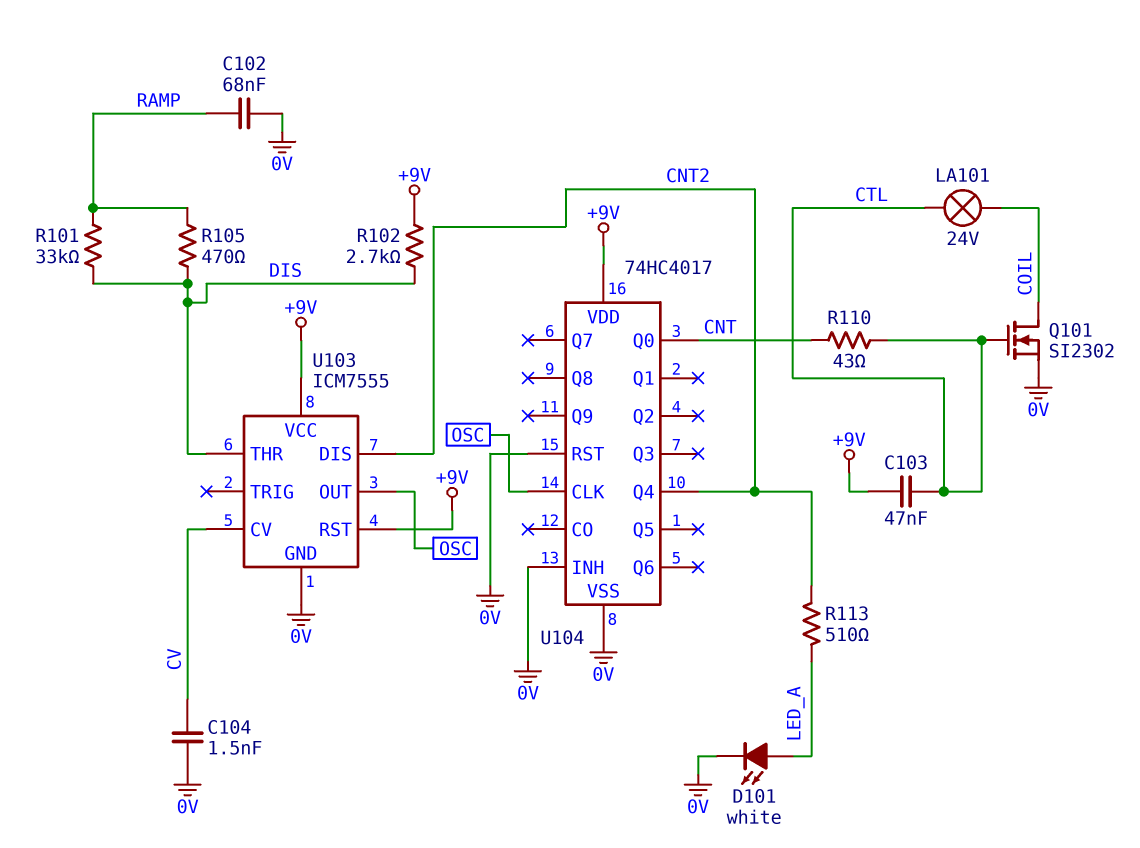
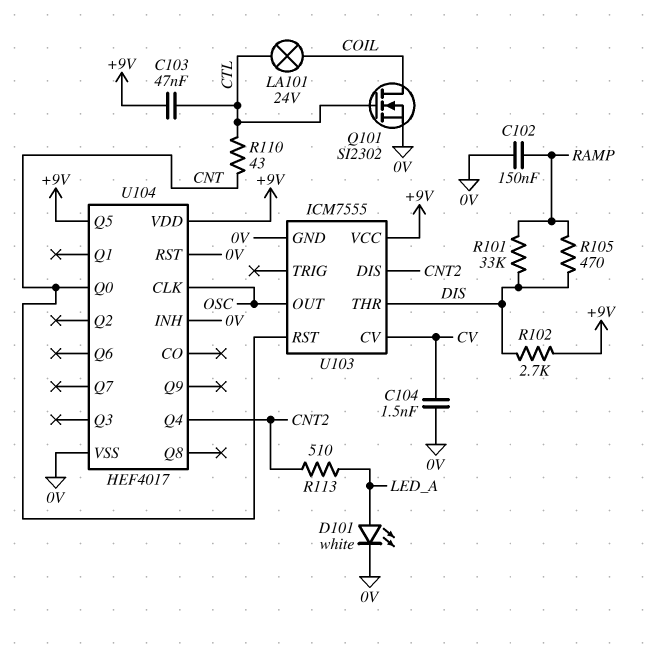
C102: 68nF (0V, RAMP) -> 150nF (0V, RAMP)
U103 pin RST: +9V -> CNT
U104: 74HC4017 -> HEF4017
U104 pin Q5: none -> +9V

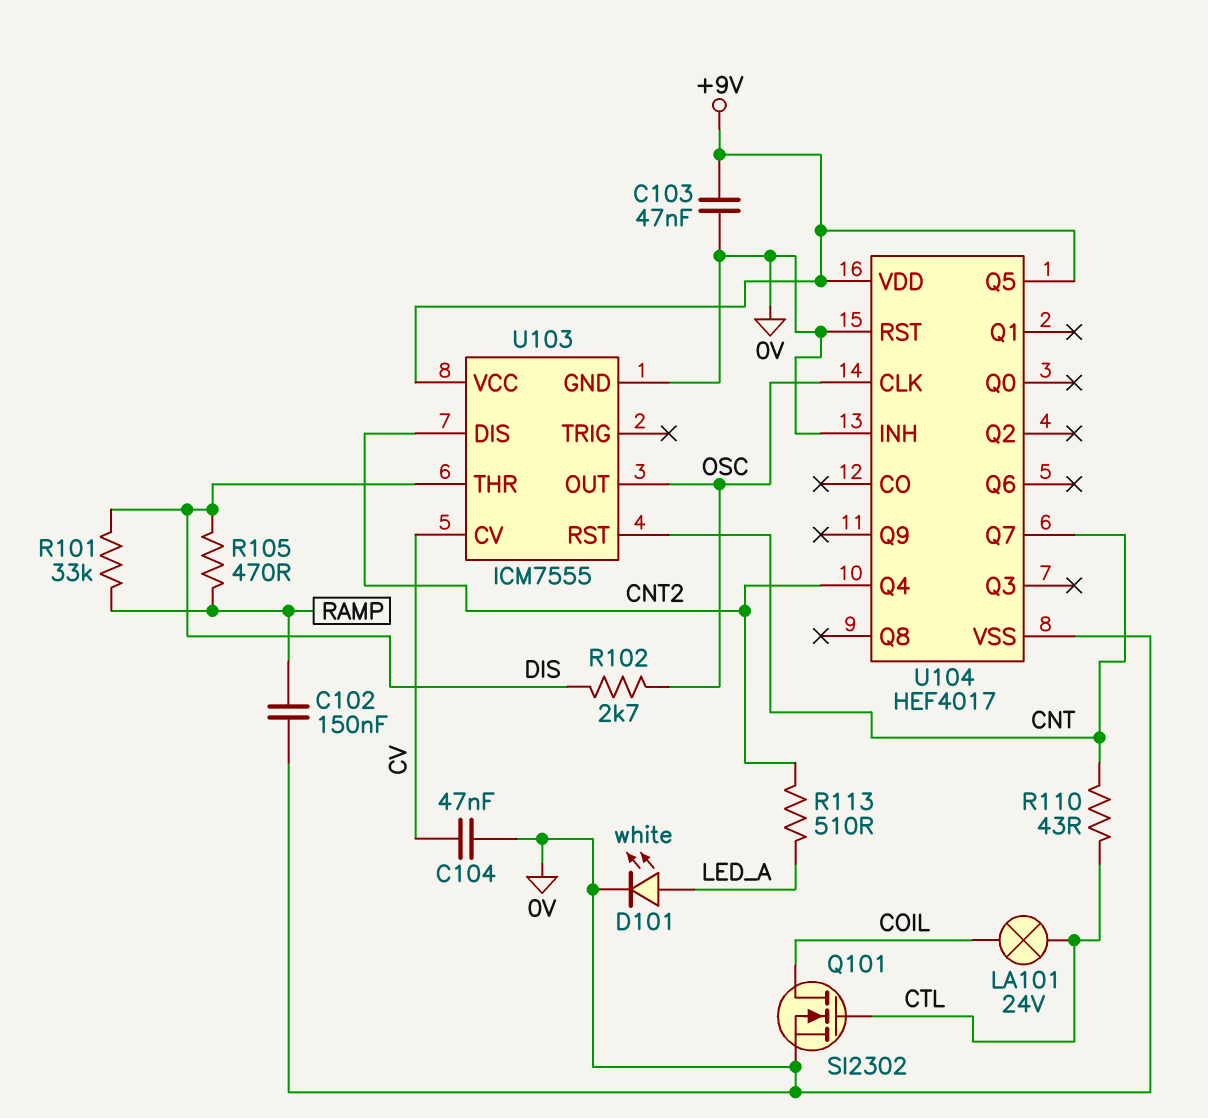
C103: 47nF (+9V, CTL) -> 47nF (+9V, 0V)
C104: 1.5nF (0V, CV) -> 47nF (0V, CV)
R102: 2.7k (+9V, DIS) -> 2.7k (DIS, OSC)
U104 pin Q0: CNT -> none
U104 pin Q7: none -> CNT

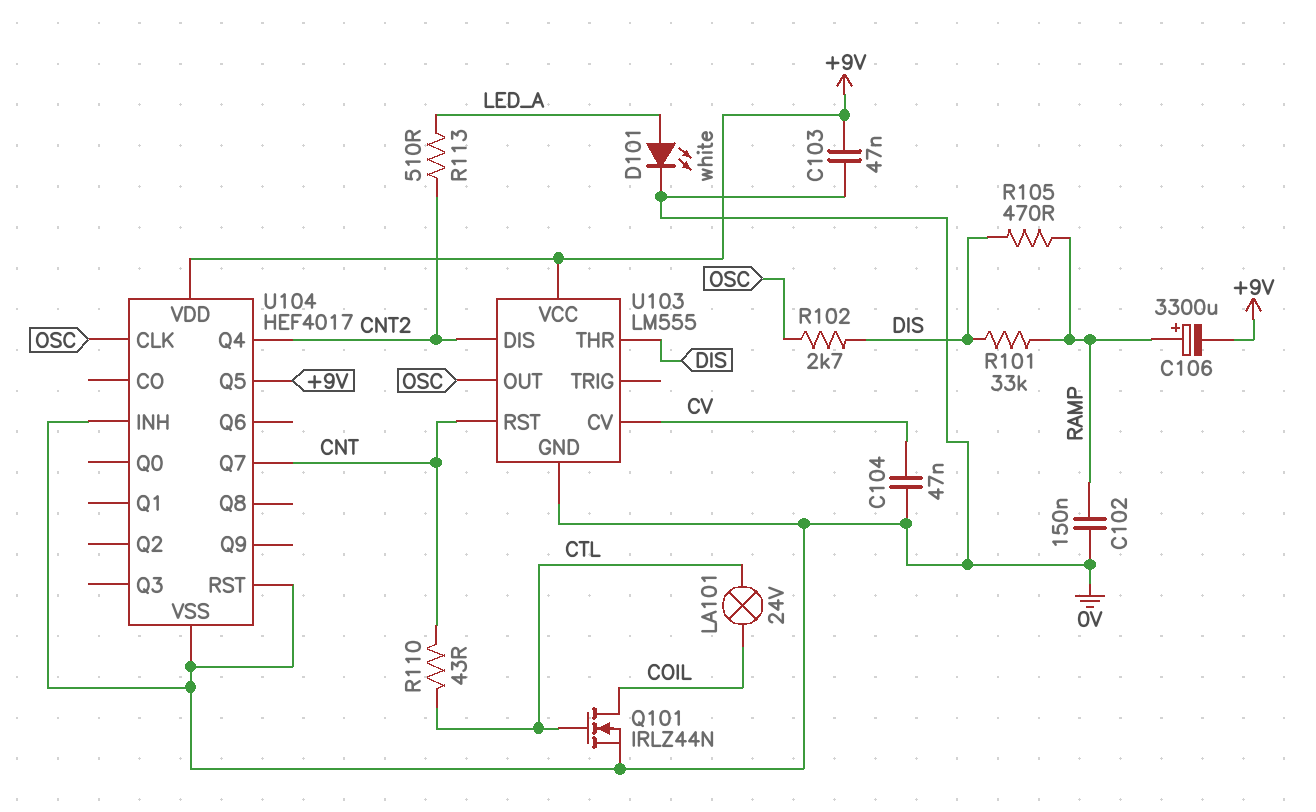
C106: none -> 3300uF (plus RAMP, minus +9V)
Q101: NMOS SI2302 (G CTL, D COIL, S 0V) -> NMOS IRLZ44N (G CTL, D COIL, S 0V)
U103: ICM7555 -> LM555

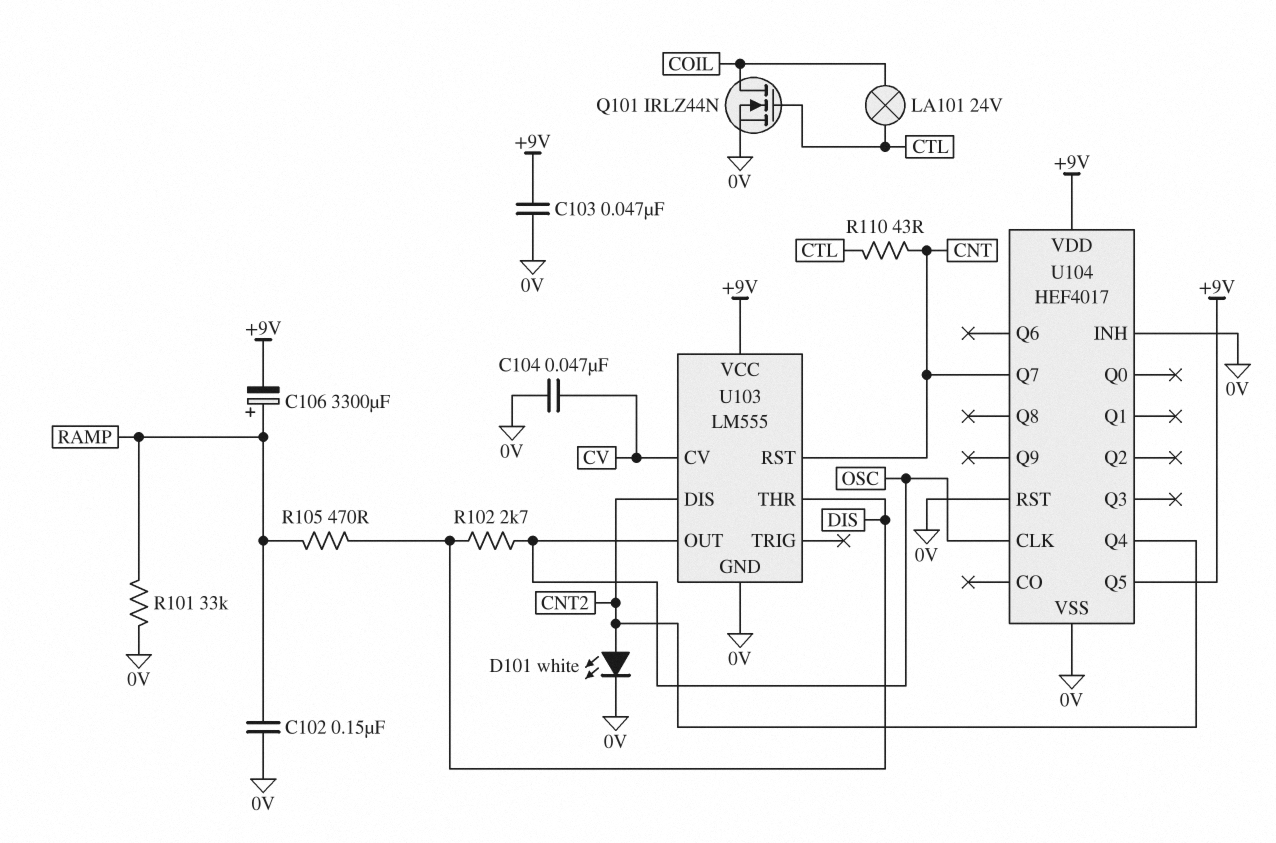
D101: LED white (A LED_A, K 0V) -> LED white (A CNT2, K 0V)
R101: 33k (DIS, RAMP) -> 33k (0V, RAMP)
R113: 510 (CNT2, LED_A) -> none

